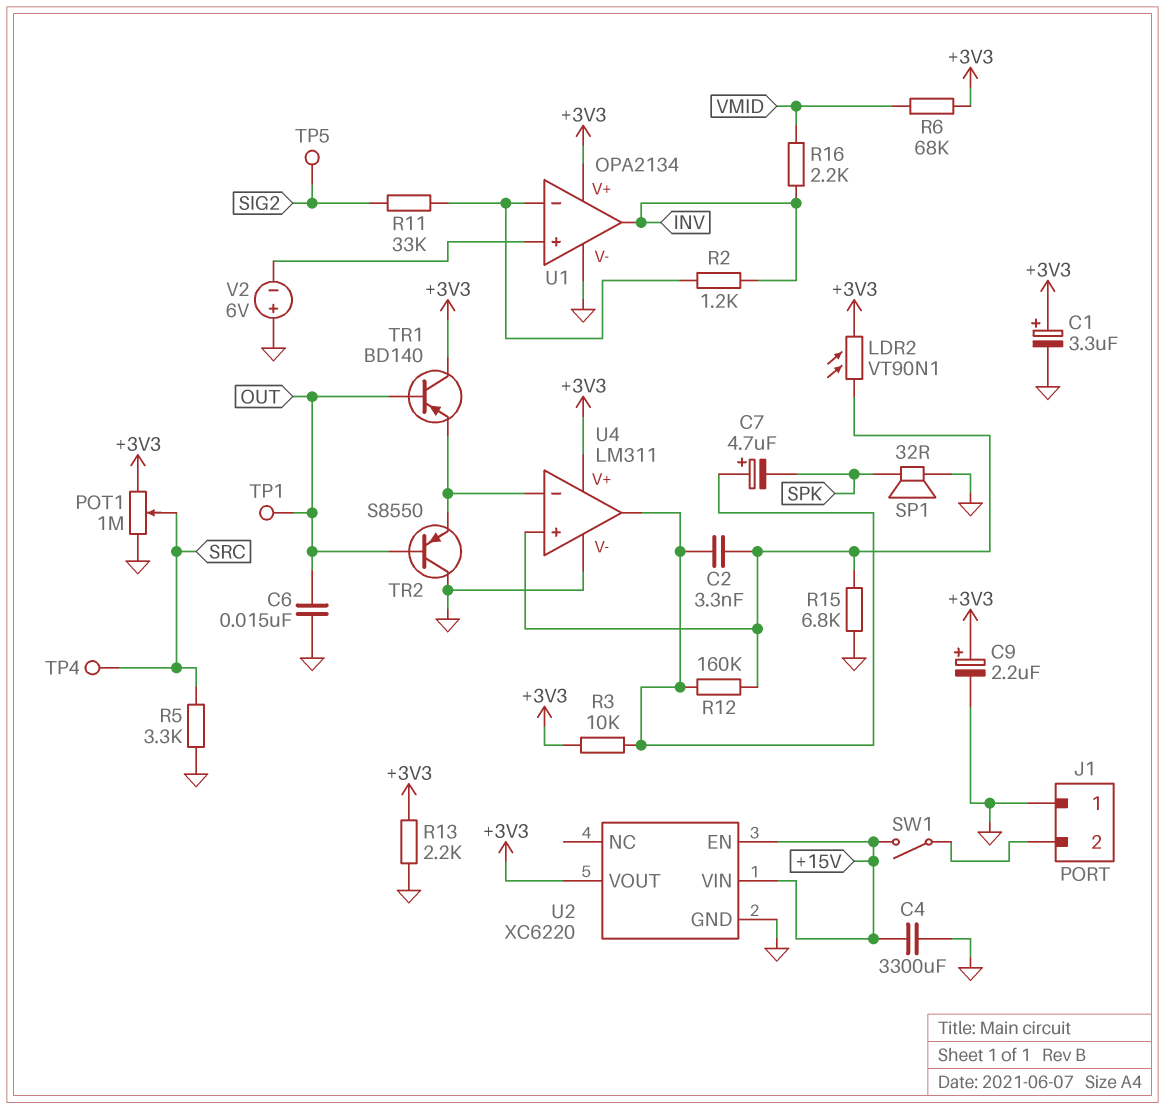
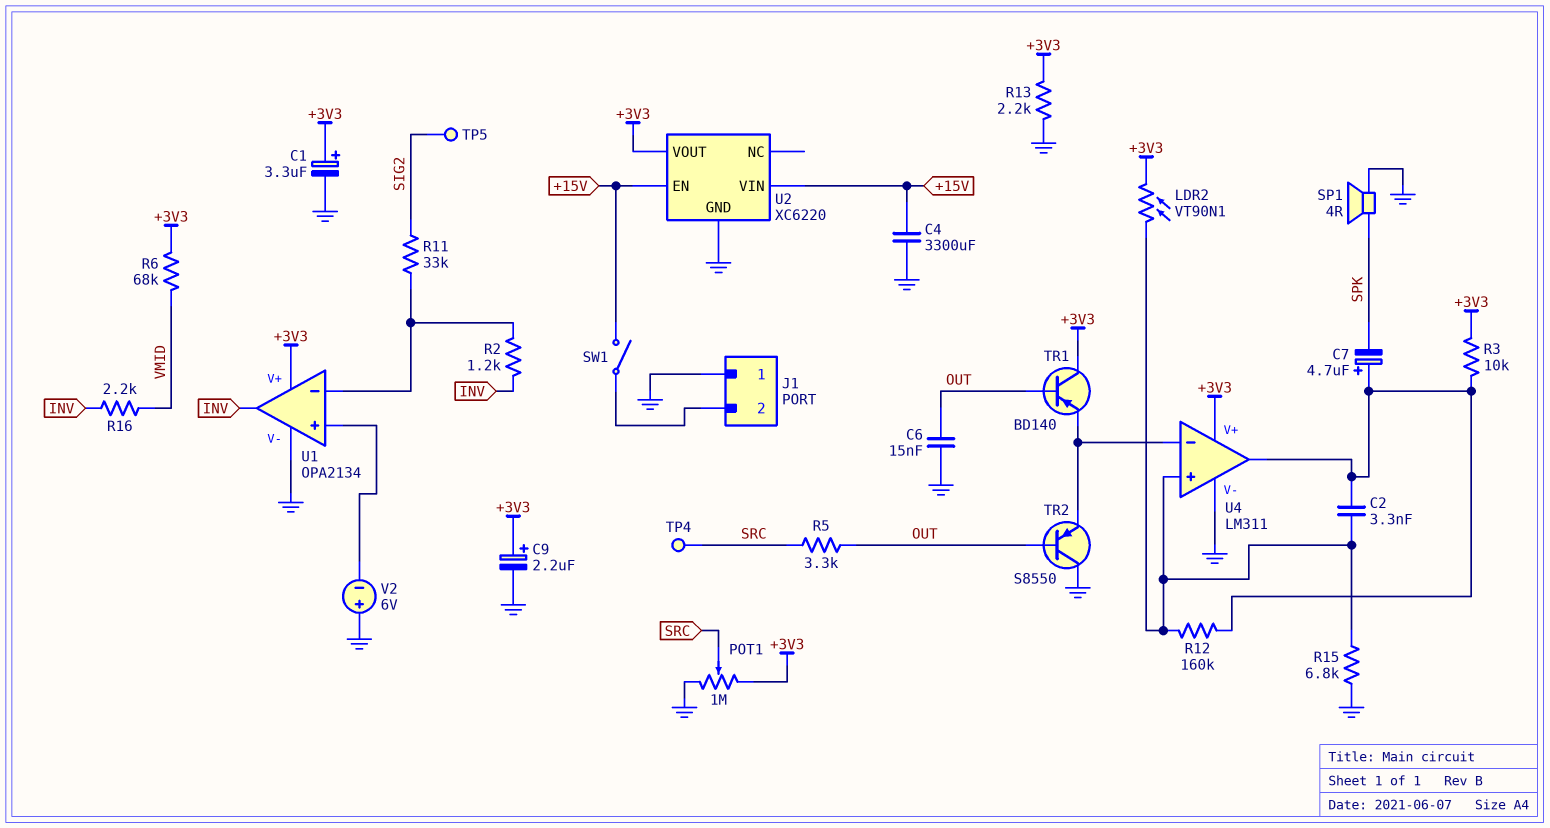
R5: 3.3k (GND, SRC) -> 3.3k (OUT, SRC)
SP1: speaker 32R (GND, SPK) -> speaker 4R (GND, SPK)
TP1: test point (OUT) -> none

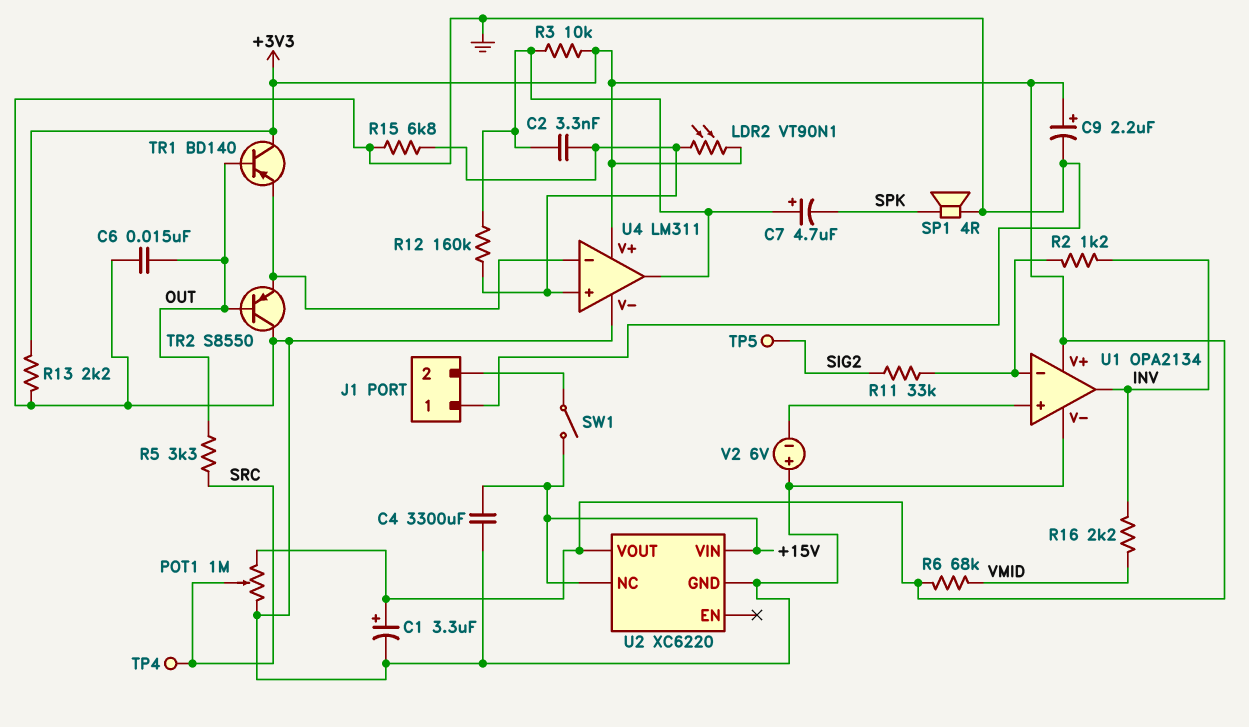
U2 pin EN: +15V -> none
U2 pin NC: none -> +15V

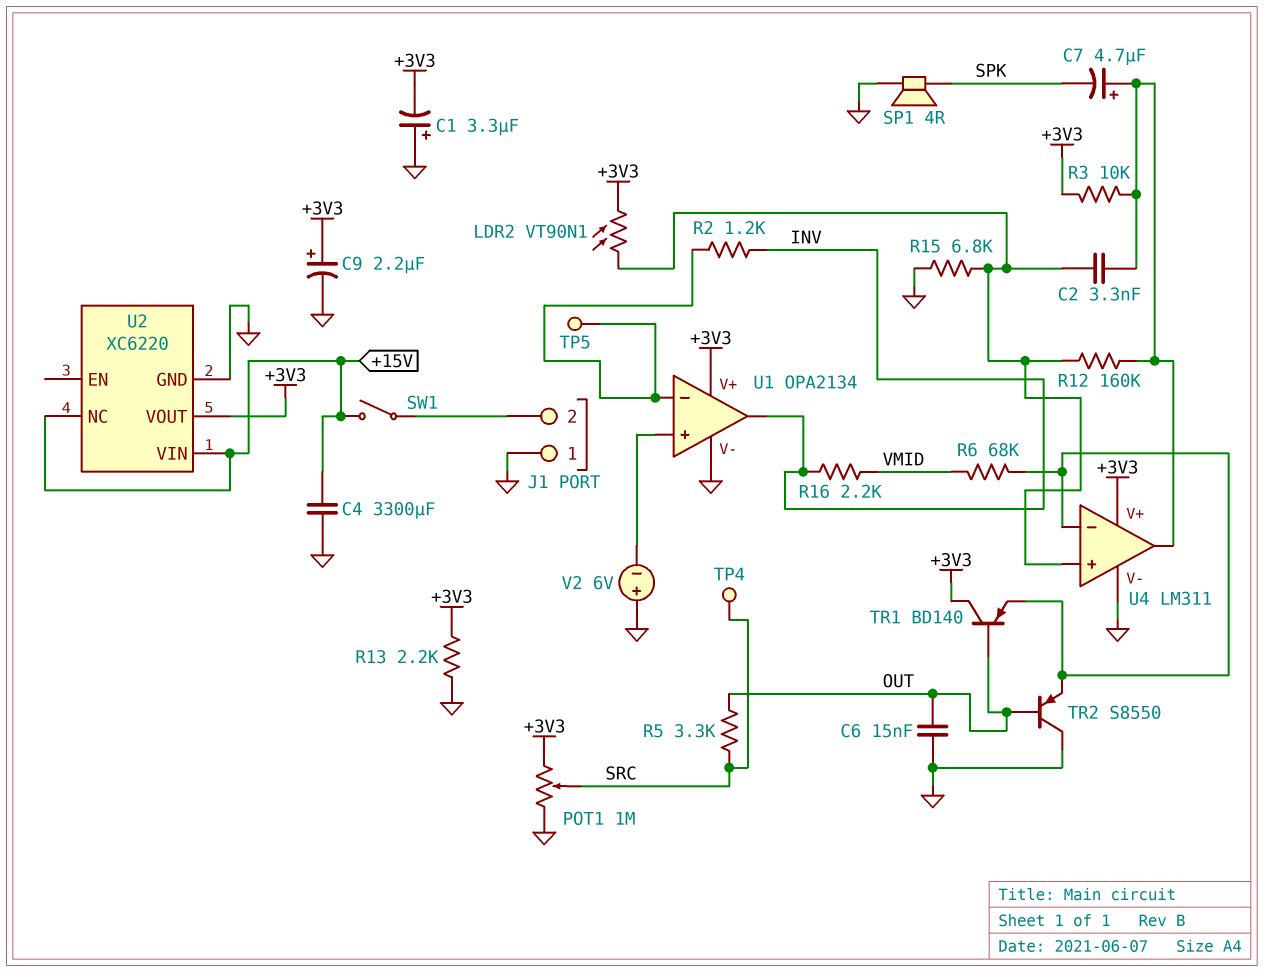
C1: 3.3uF (plus +3V3, minus GND) -> 3.3uF (plus GND, minus +3V3)
R6: 68k (+3V3, VMID) -> 68k (U4/in-, VMID)
R11: 33k (SIG2, U1/in-) -> none
TP5: test point (SIG2) -> test point (U1/in-)

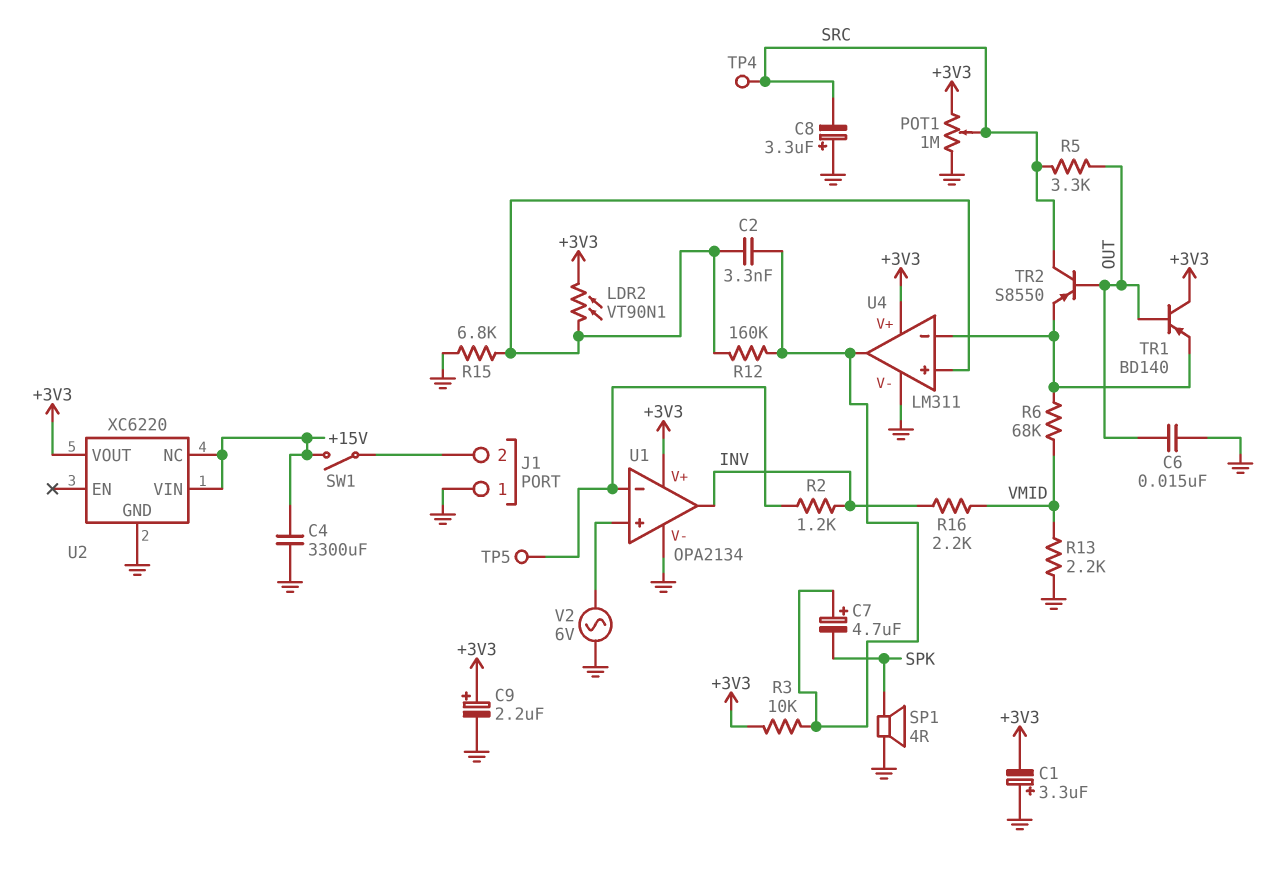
C8: none -> 3.3uF (plus GND, minus SRC)
R13: 2.2k (+3V3, GND) -> 2.2k (GND, VMID)
TR2: PNP S8550 (B OUT, C GND, E U4/in-) -> PNP S8550 (B OUT, C SRC, E U4/in-)
V2: 6V (plus GND, minus U1/in+) -> AC 6V (GND, U1/in+)

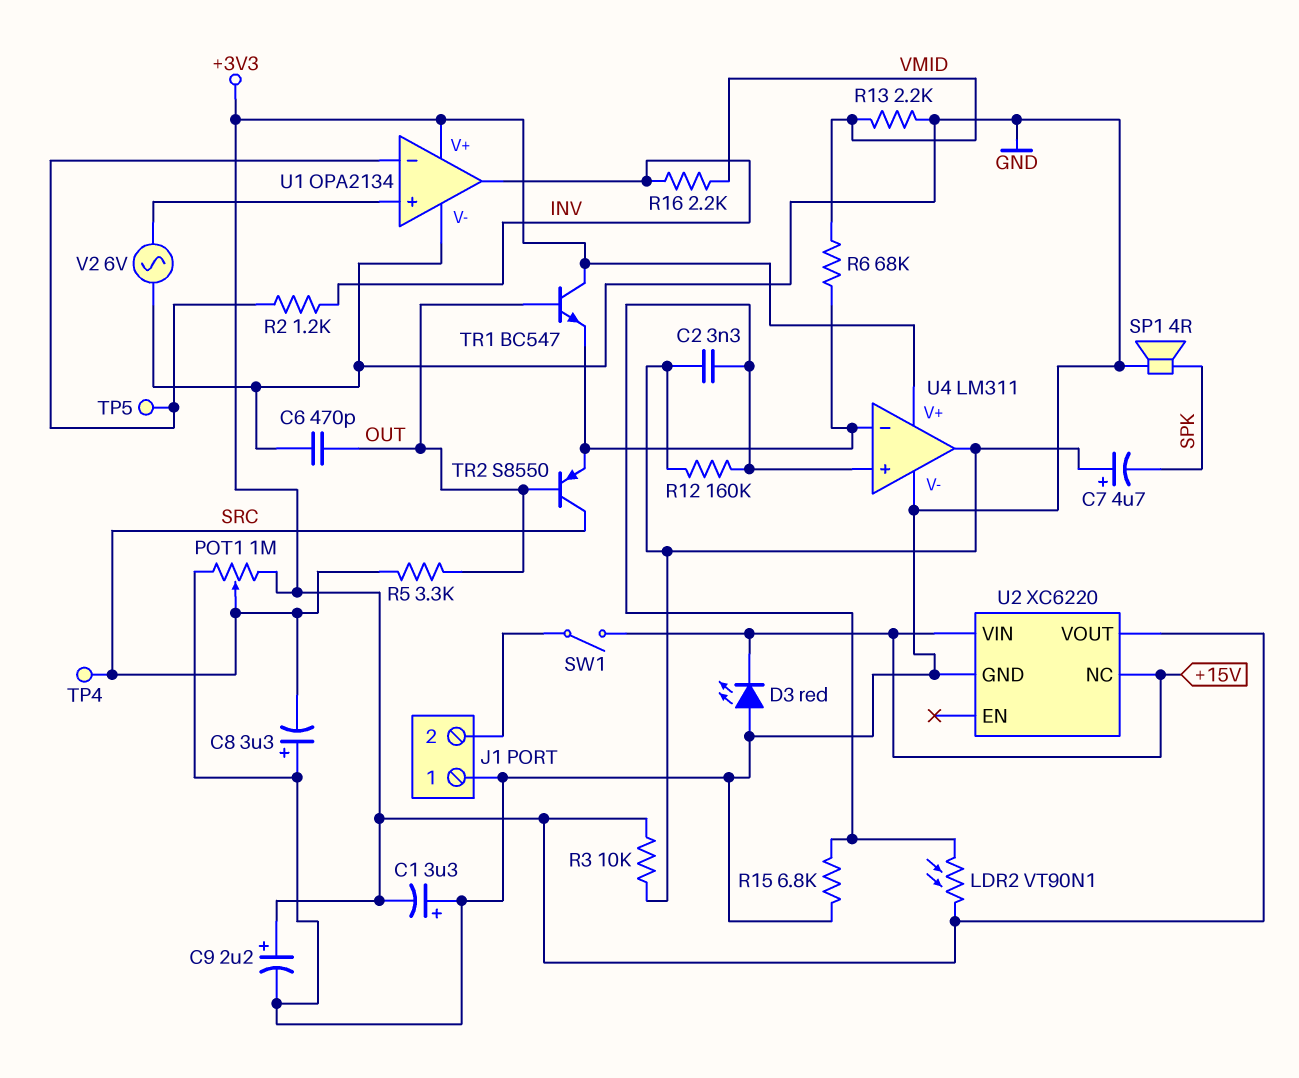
C4: 3300uF (+15V, GND) -> none
C6: 15nF (GND, OUT) -> 470pF (GND, OUT)
D3: none -> LED red (A GND, K +15V)
TR1: PNP BD140 (B OUT, C +3V3, E U4/in-) -> NPN BC547 (B OUT, C +3V3, E U4/in-)

